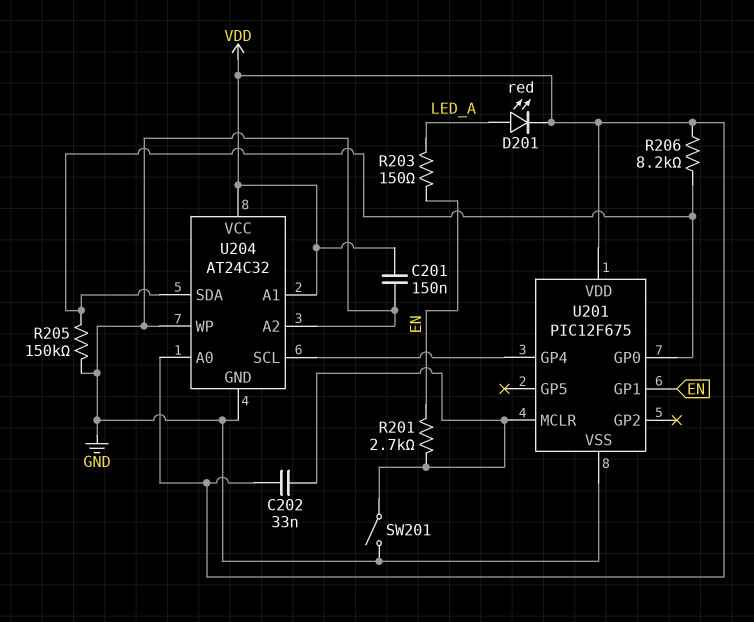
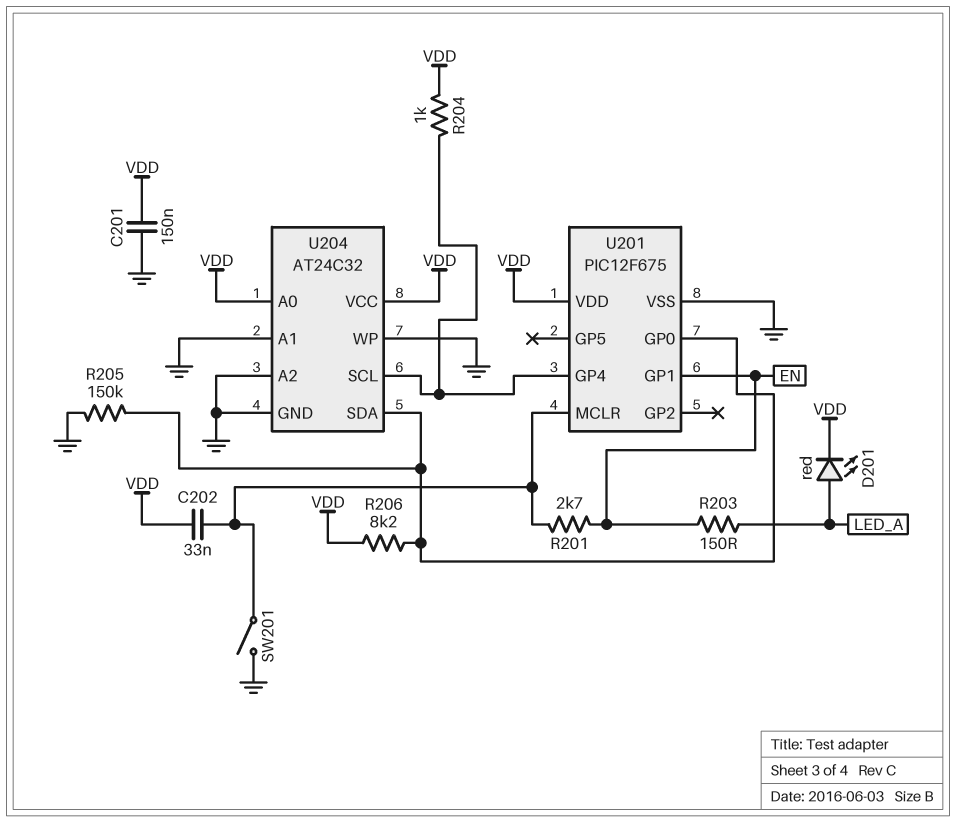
R204: none -> 1k (U201/GP4, VDD)
U204 pin A1: VDD -> GND

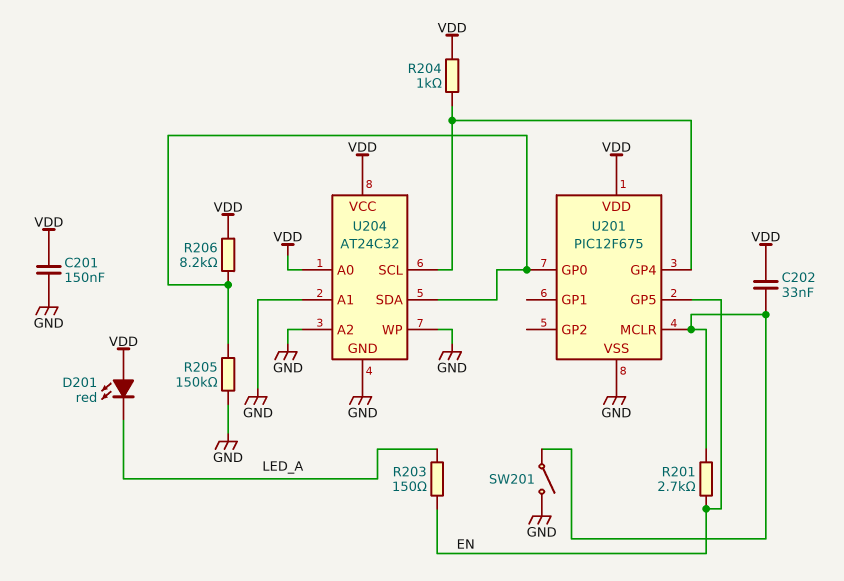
D201: LED red (A LED_A, K VDD) -> LED red (A VDD, K LED_A)
U201 pin GP1: EN -> none
U201 pin GP5: none -> EN

